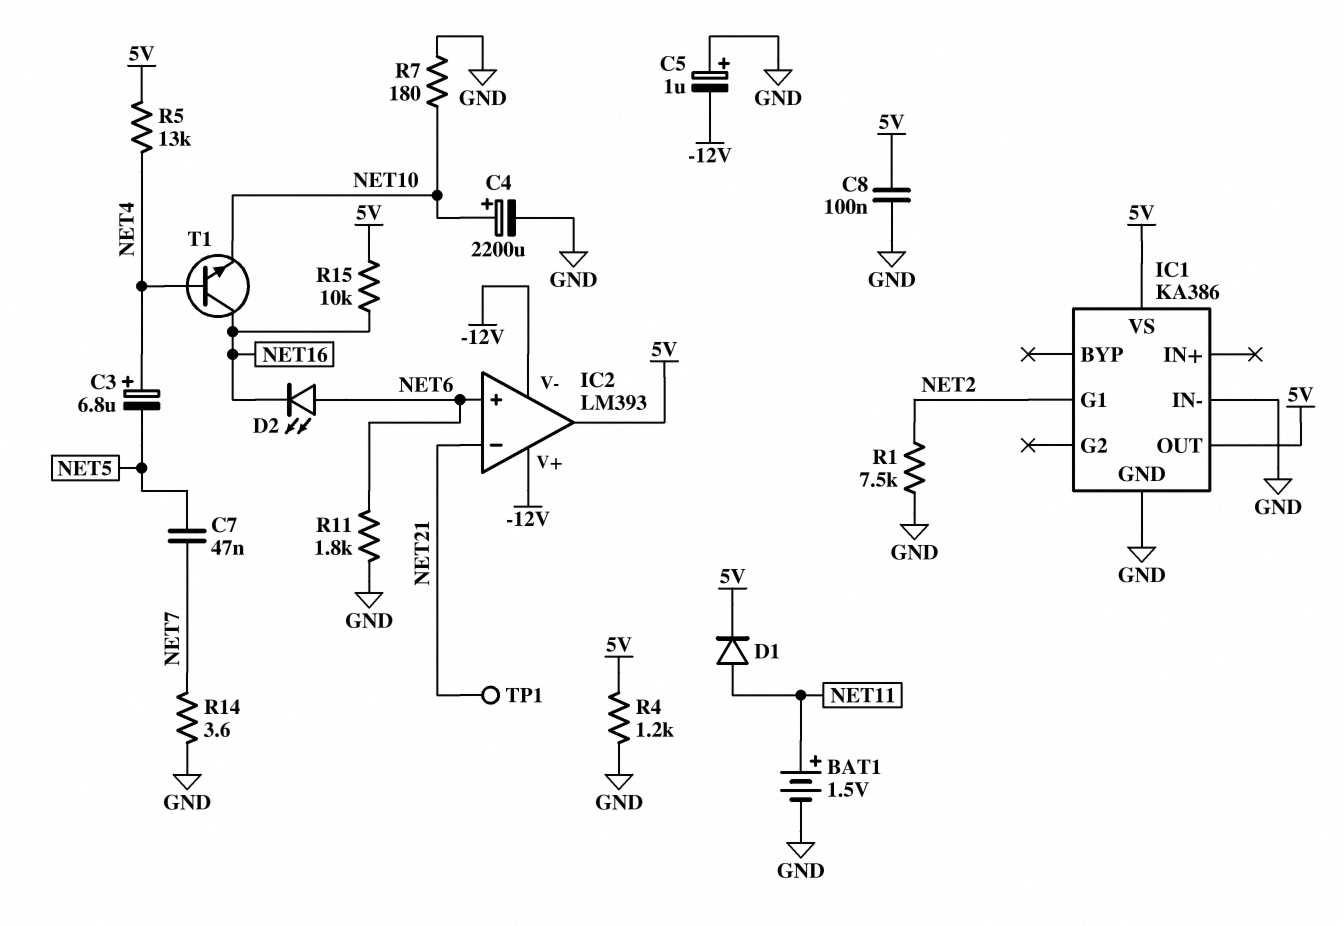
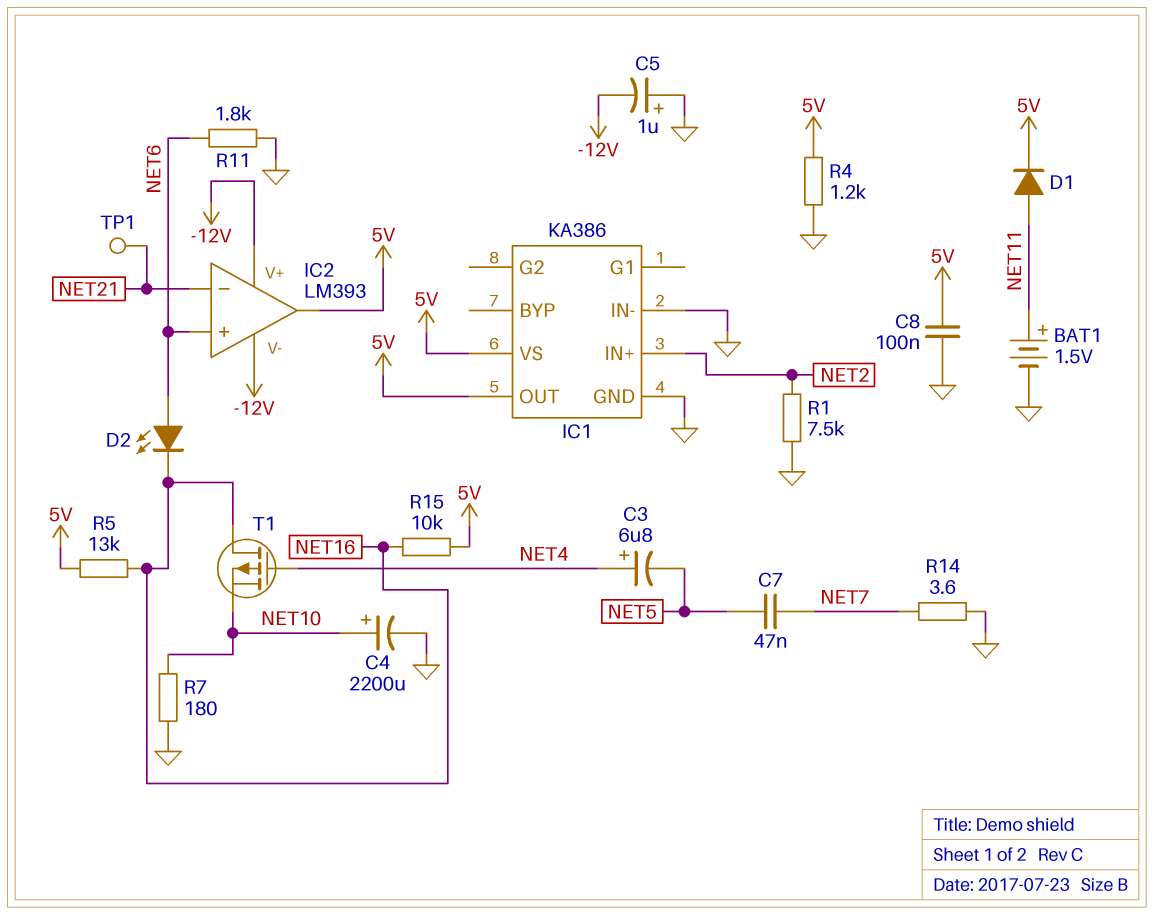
IC1 pin G1: NET2 -> none
IC1 pin IN+: none -> NET2
R5: 13k (5V, NET4) -> 13k (5V, NET16)
T1: NPN (B NET4, C NET16, E NET10) -> PMOS (G NET4, D NET16, S NET10)

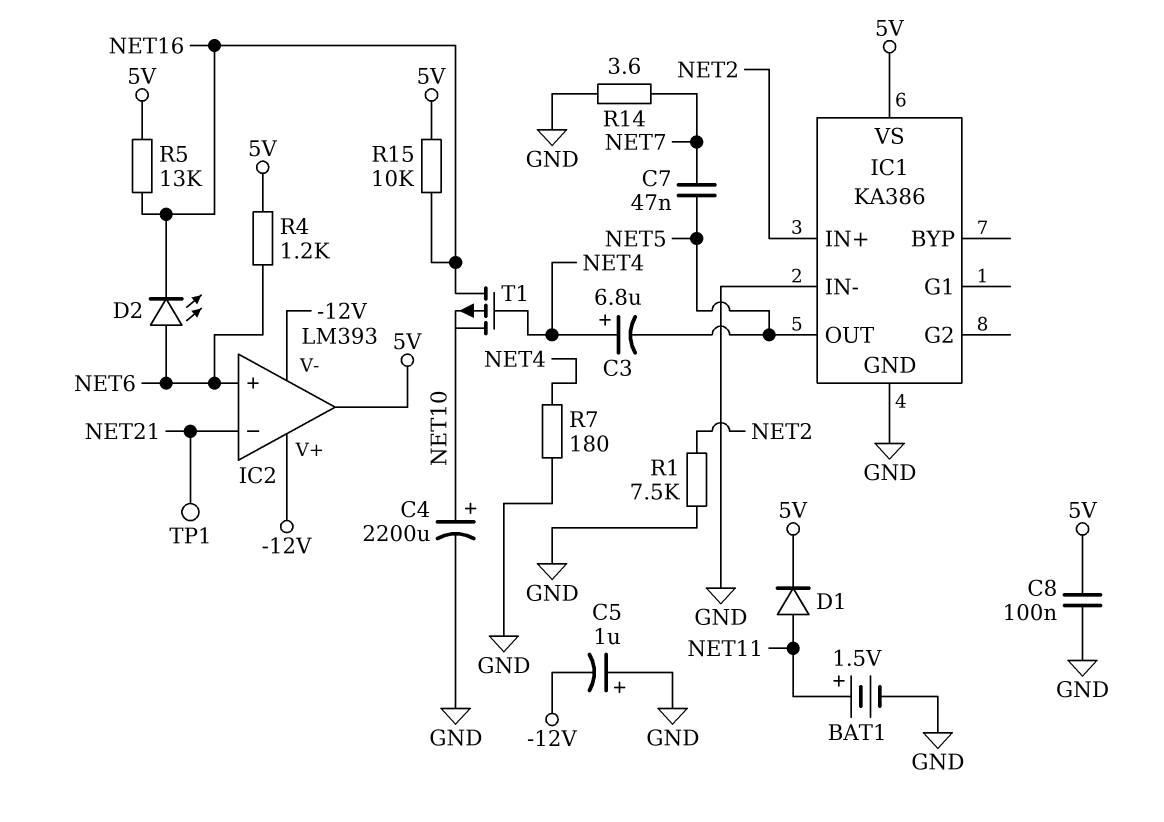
IC1 pin OUT: 5V -> NET5
R4: 1.2k (5V, GND) -> 1.2k (5V, NET6)
R7: 180 (GND, NET10) -> 180 (GND, NET4)
R11: 1.8k (GND, NET6) -> none

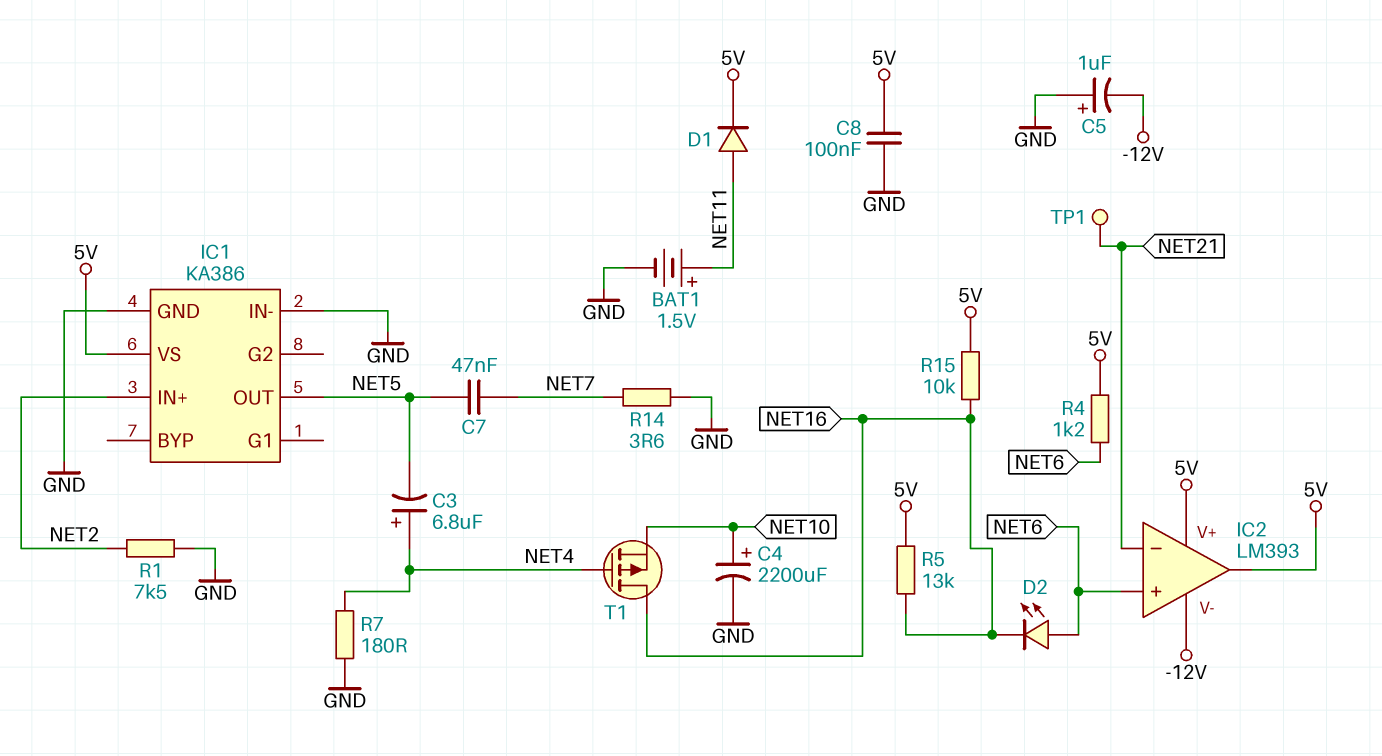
IC2 pin V+: -12V -> 5V

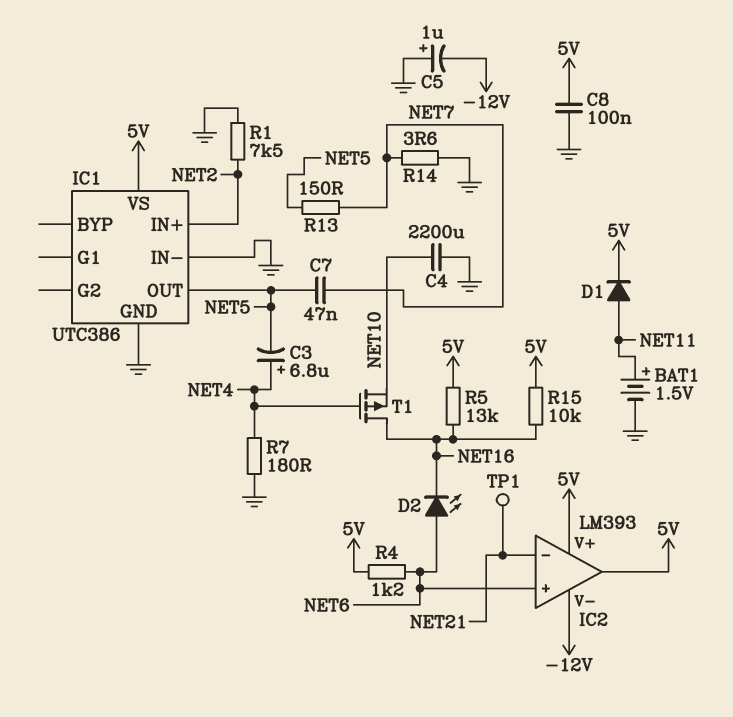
C4: 2200uF (plus NET10, minus GND) -> 2200uF (GND, NET10)
IC1: KA386 -> UTC386
R13: none -> 150 (NET5, NET7)

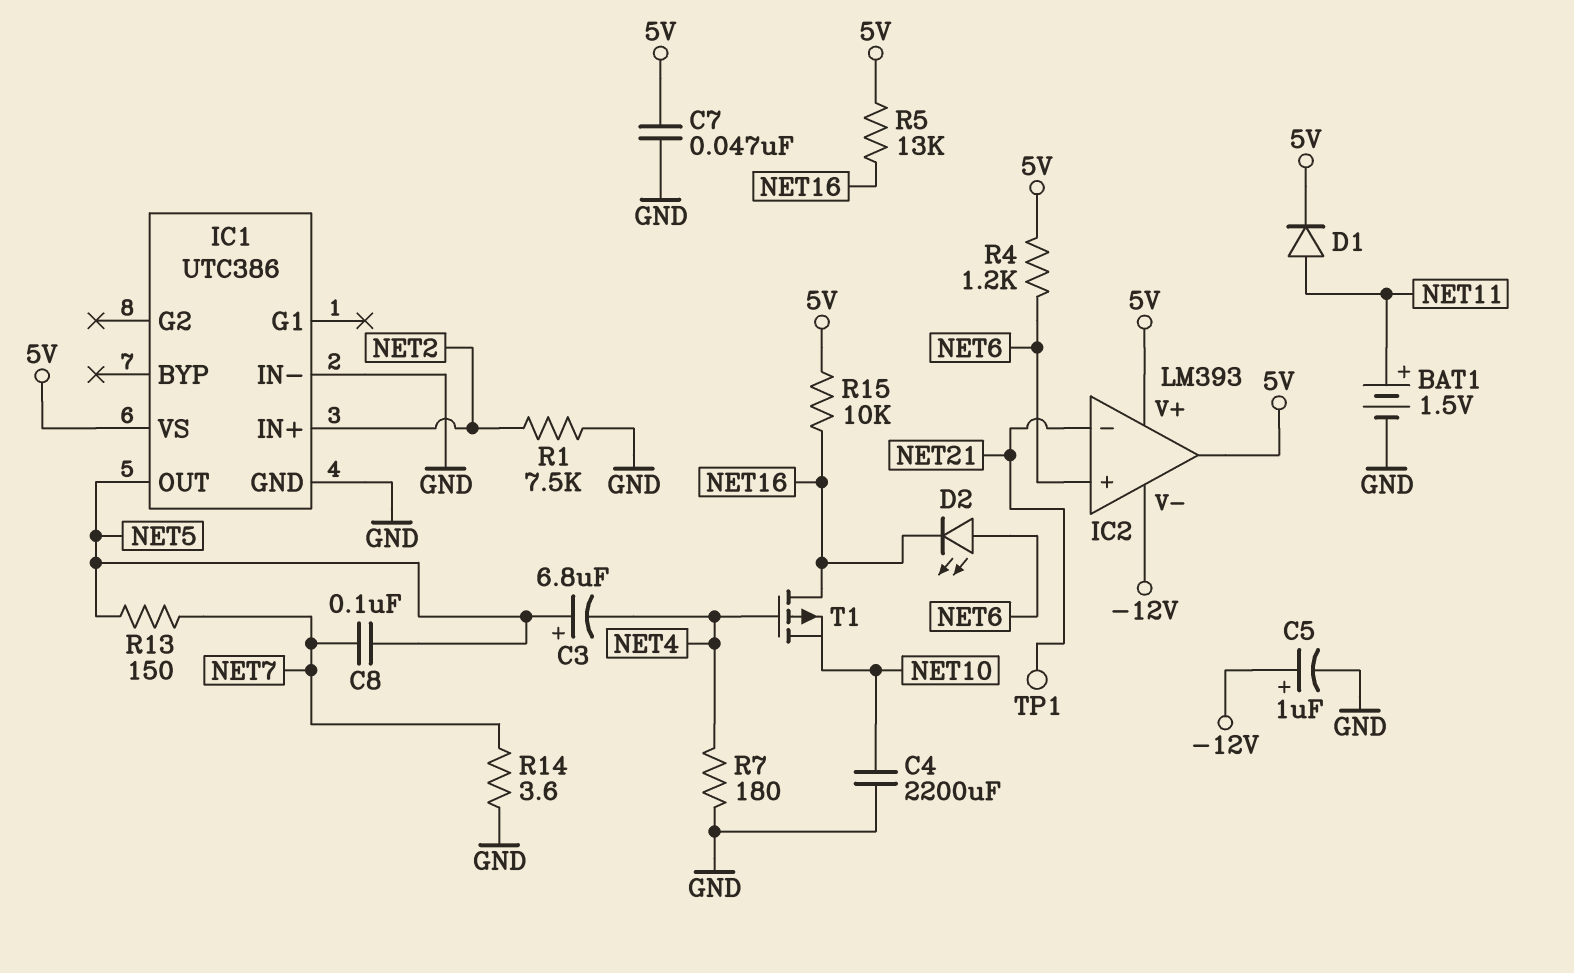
C3: 6.8uF (plus NET4, minus NET5) -> 6.8uF (plus NET5, minus NET4)
C5: 1uF (plus GND, minus -12V) -> 1uF (plus -12V, minus GND)
C7: 47nF (NET5, NET7) -> 47nF (5V, GND)
C8: 100nF (5V, GND) -> 100nF (NET5, NET7)

